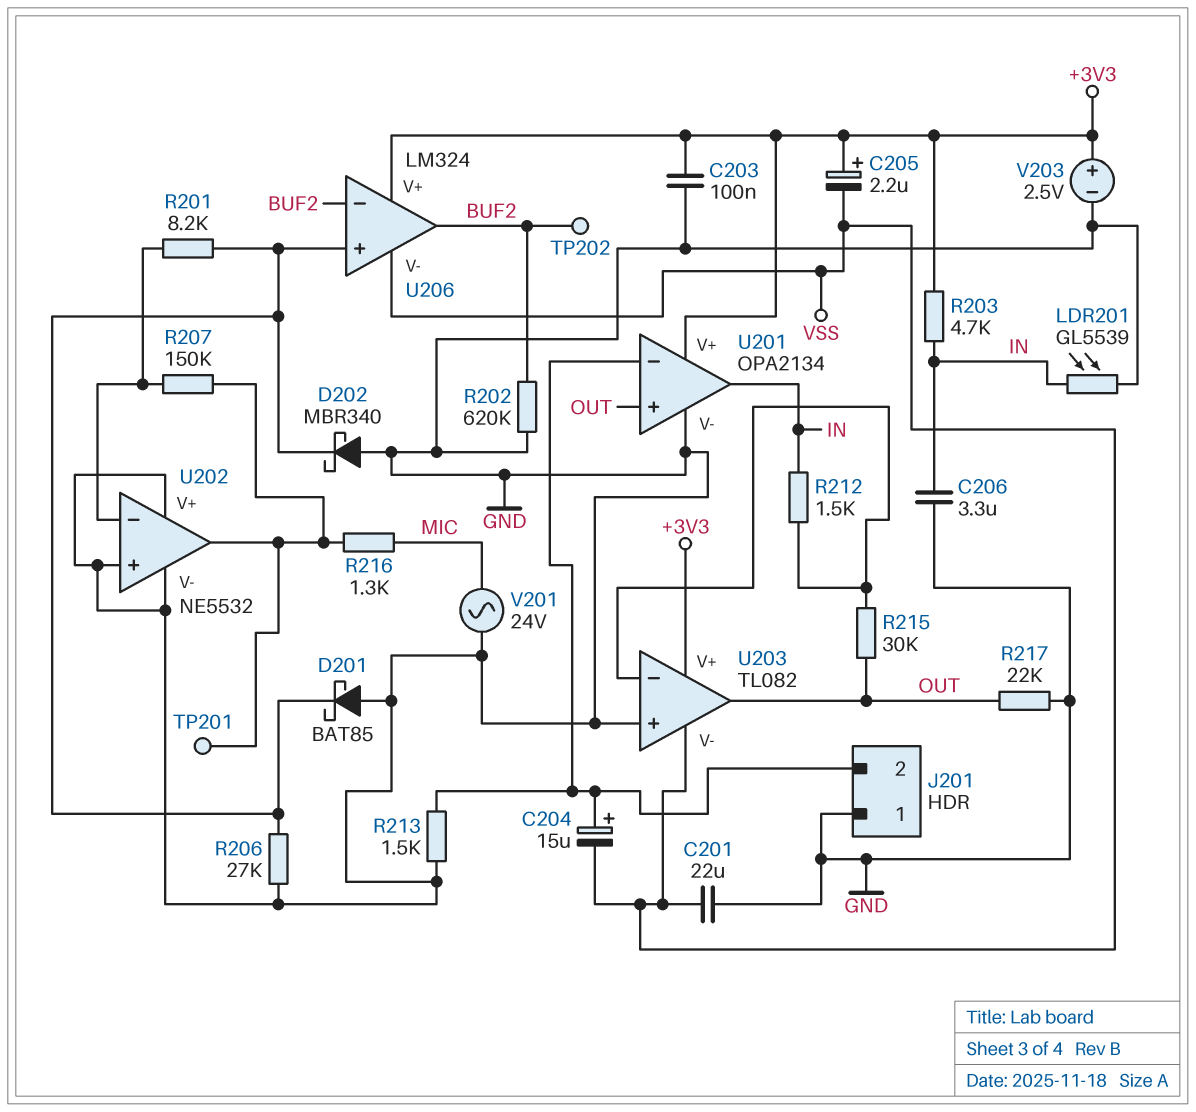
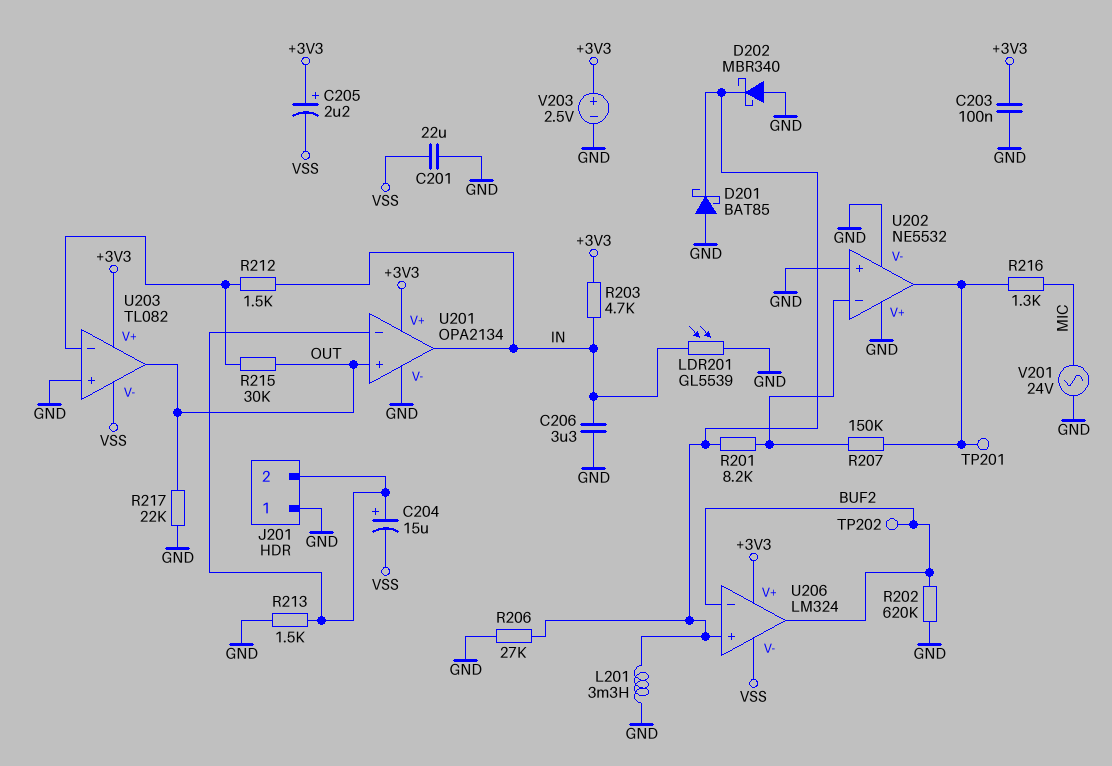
L201: none -> 3.3mH (GND, U206/in+)

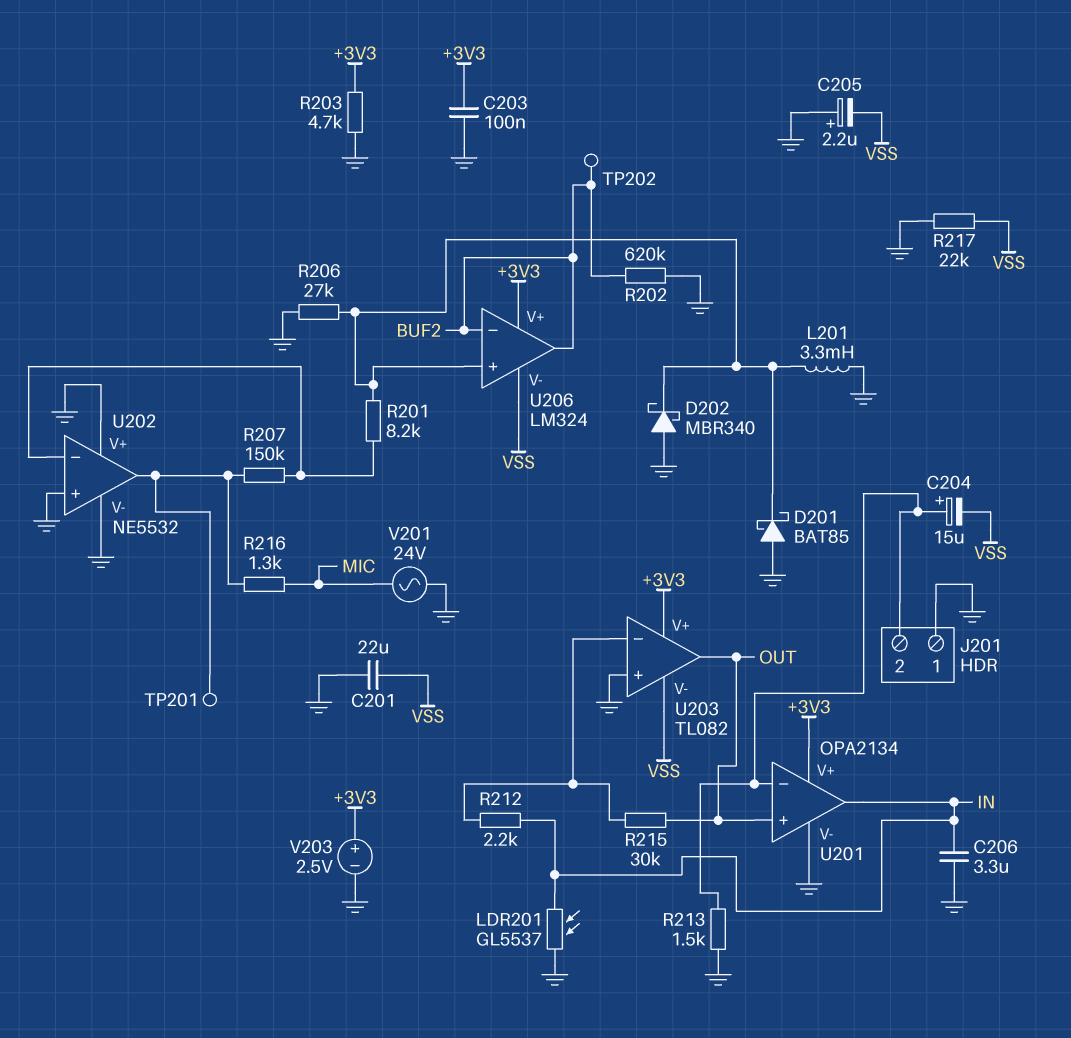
C205: 2.2uF (plus +3V3, minus VSS) -> 2.2uF (plus GND, minus VSS)
LDR201: GL5539 (GND, IN) -> GL5537 (GND, IN)
R203: 4.7k (+3V3, IN) -> 4.7k (+3V3, GND)
R212: 1.5k (IN, U203/in-) -> 2.2k (IN, U203/in-)
R217: 22k (GND, OUT) -> 22k (GND, VSS)

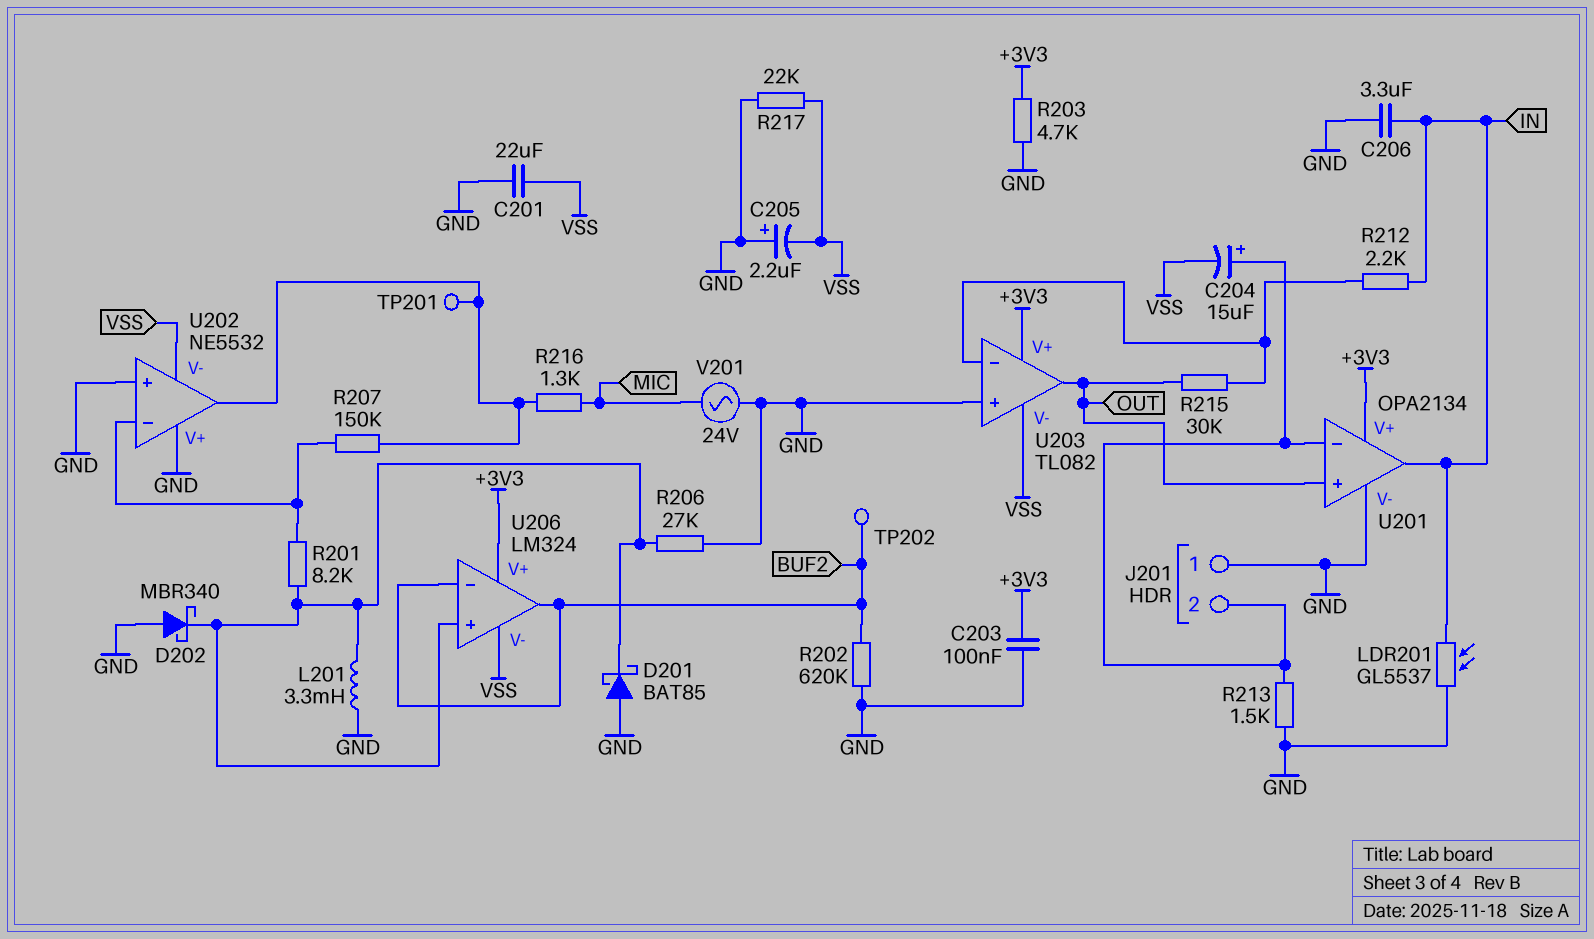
U202 pin V-: GND -> VSS
V203: 2.5V (plus +3V3, minus GND) -> none

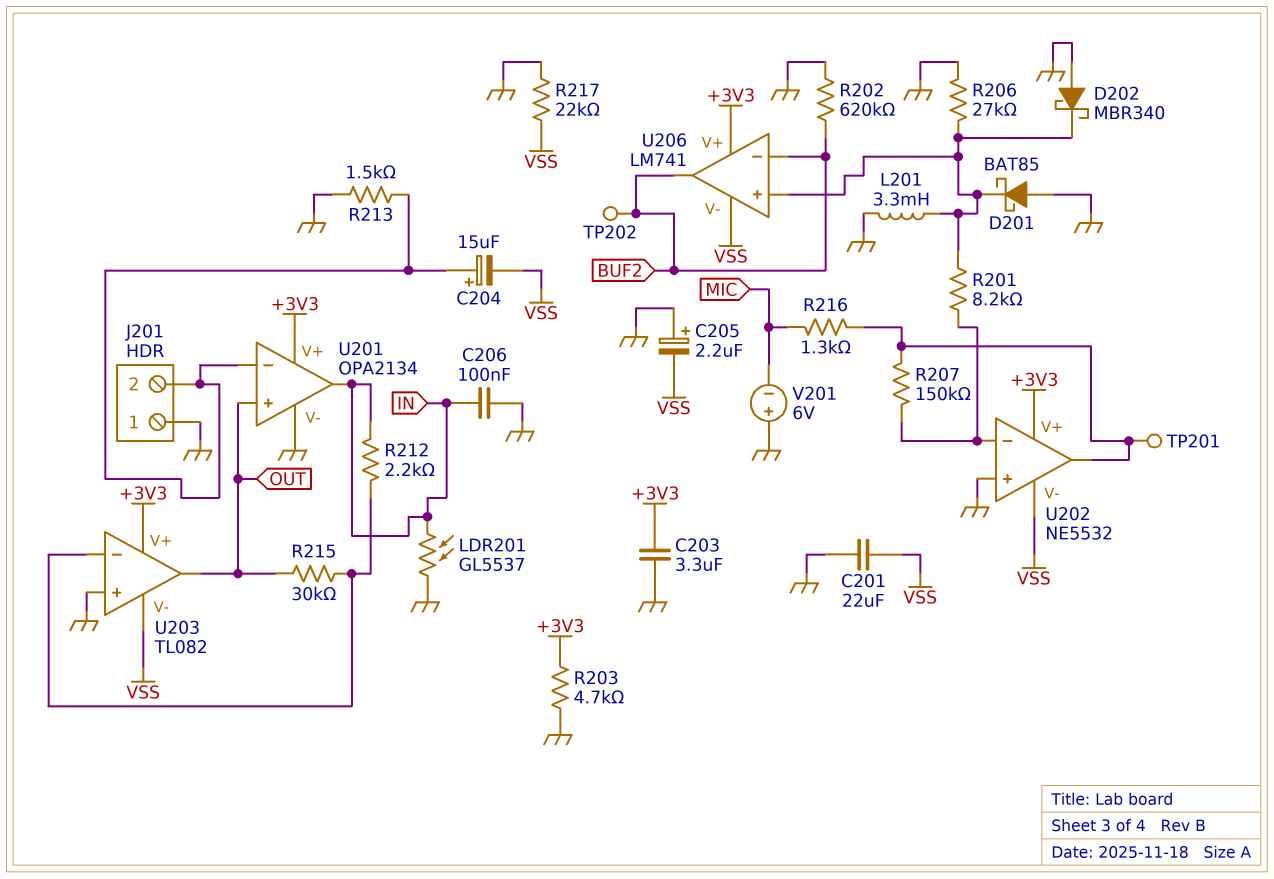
C203: 100nF (+3V3, GND) -> 3.3uF (+3V3, GND)
C206: 3.3uF (GND, IN) -> 100nF (GND, IN)
U202 pin V+: GND -> +3V3
U206: LM324 -> LM741
V201: AC 24V (GND, MIC) -> 6V (plus GND, minus MIC)

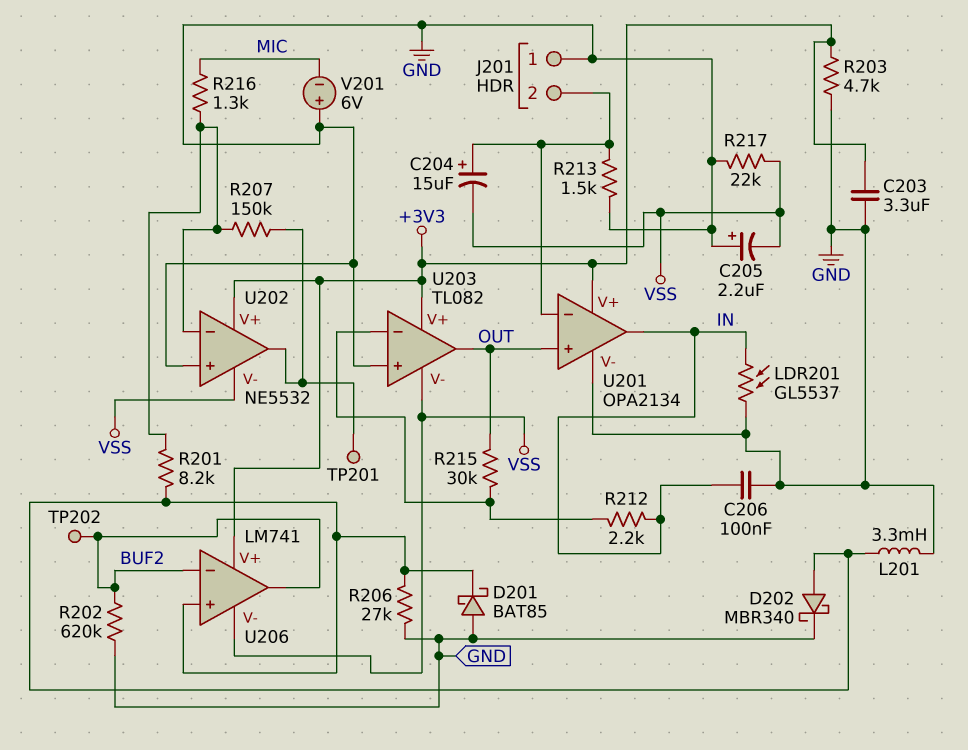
C201: 22uF (GND, VSS) -> none
D202: schottky MBR340 (A GND, K U206/in+) -> schottky MBR340 (A U206/in+, K GND)
R216: 1.3k (MIC, U202/out) -> 1.3k (MIC, U202/in-)

